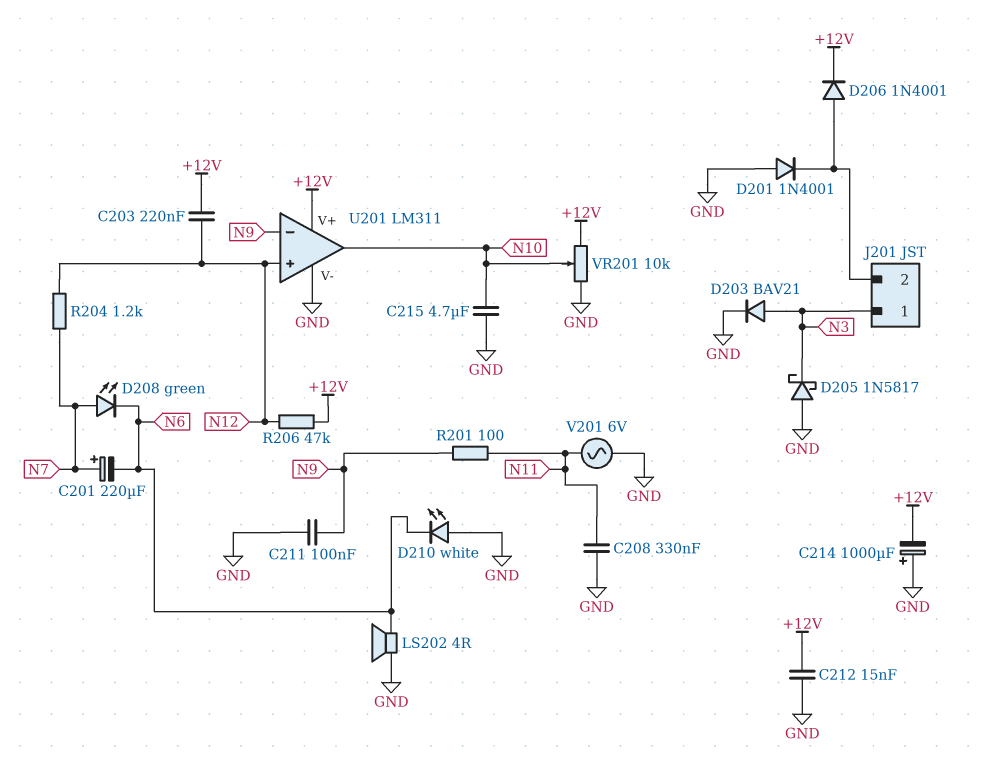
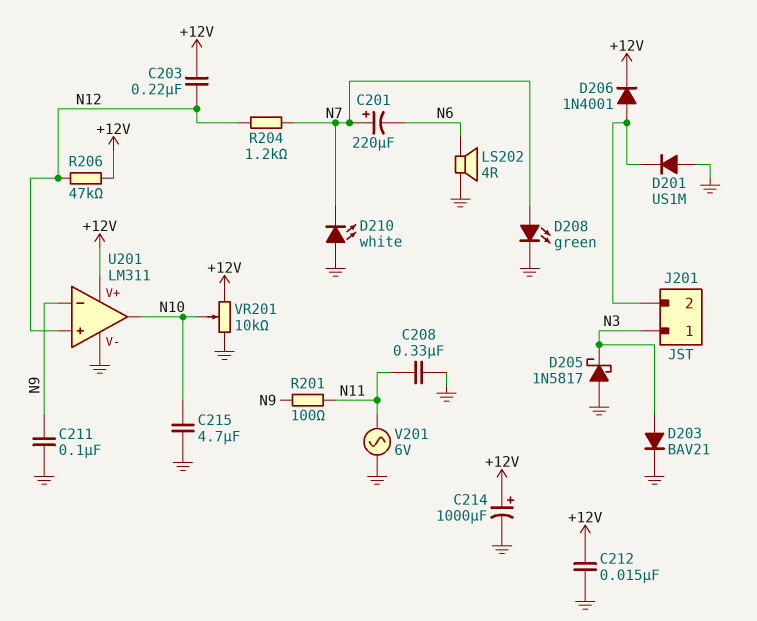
C214: 1000uF (plus GND, minus +12V) -> 1000uF (plus +12V, minus GND)
D201: diode 1N4001 (A GND, K J201/2) -> diode US1M (A GND, K J201/2)
D208: LED green (A N7, K N6) -> LED green (A N7, K GND)
D210: LED white (A GND, K N6) -> LED white (A GND, K N7)

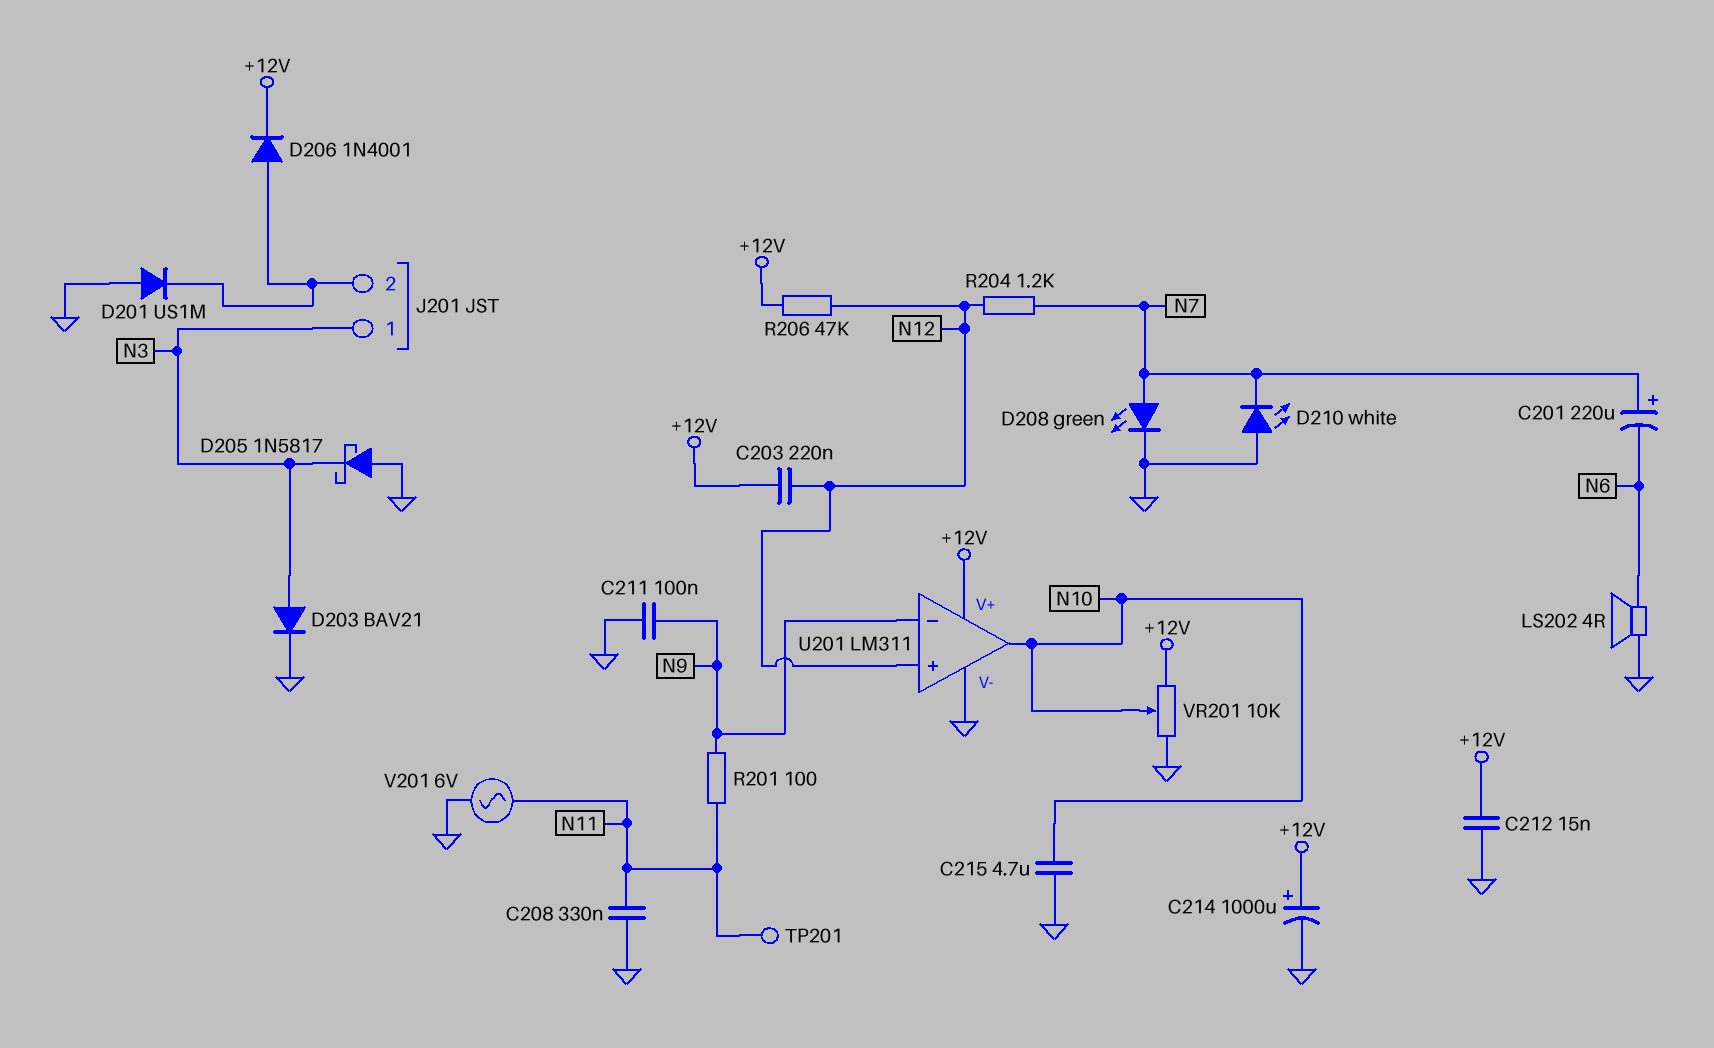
TP201: none -> test point (N11)

